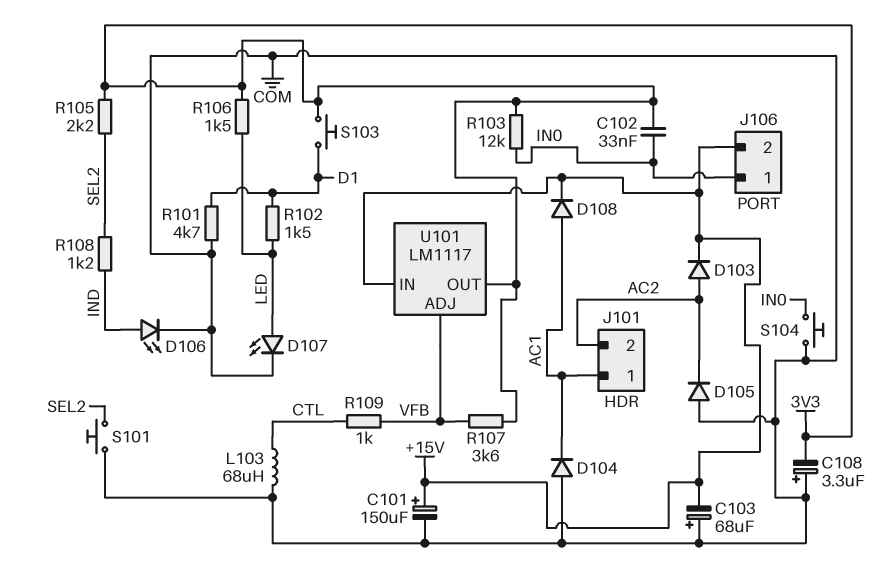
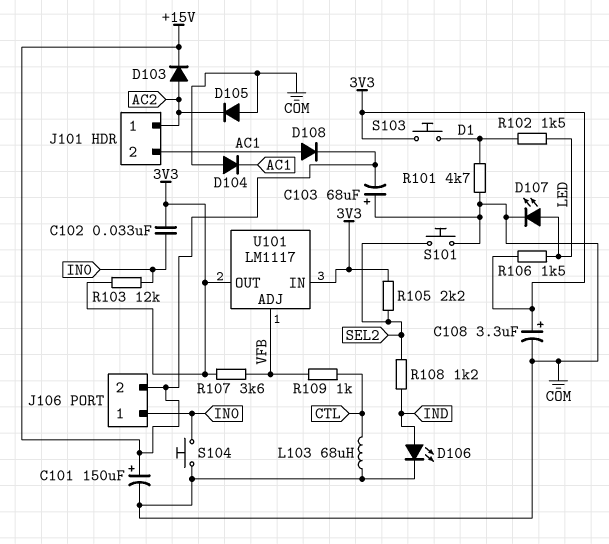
C108: 3.3uF (plus COM, minus 3V3) -> 3.3uF (plus 3V3, minus COM)
J101 pin 1: AC1 -> AC2
J101 pin 2: AC2 -> AC1
U101 pin IN: +15V -> 3V3

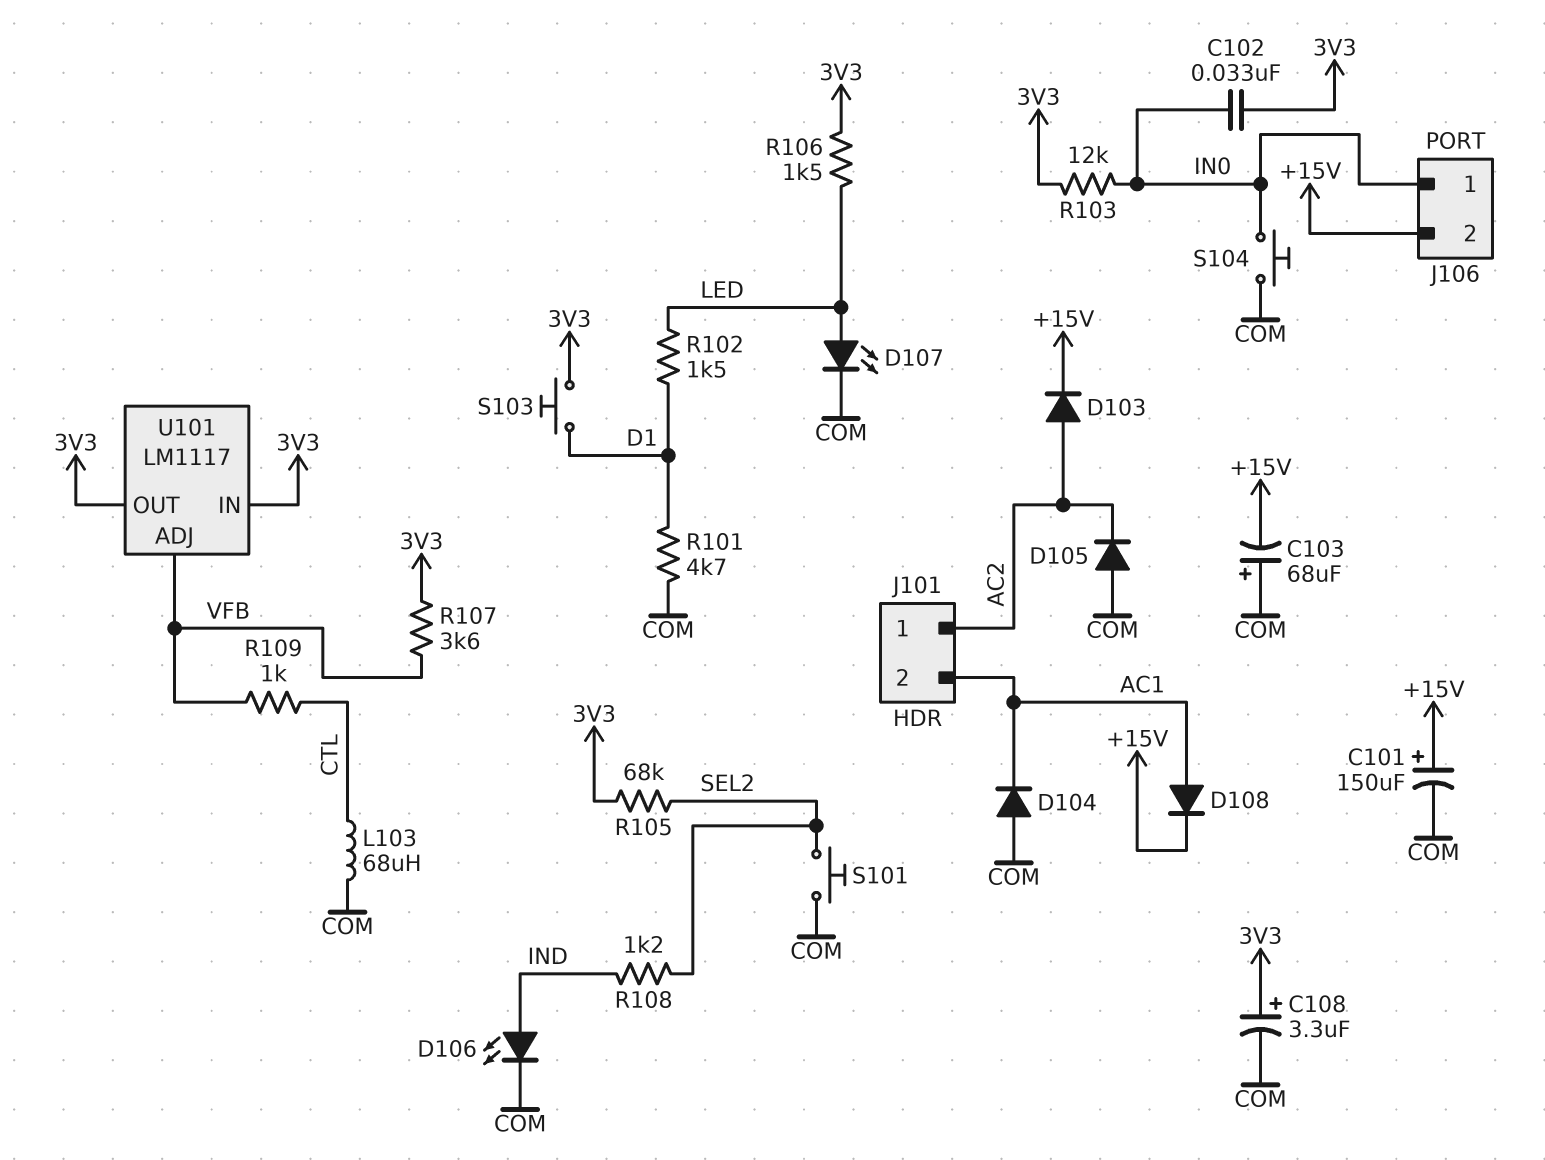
R105: 2.2k (3V3, SEL2) -> 68k (3V3, SEL2)

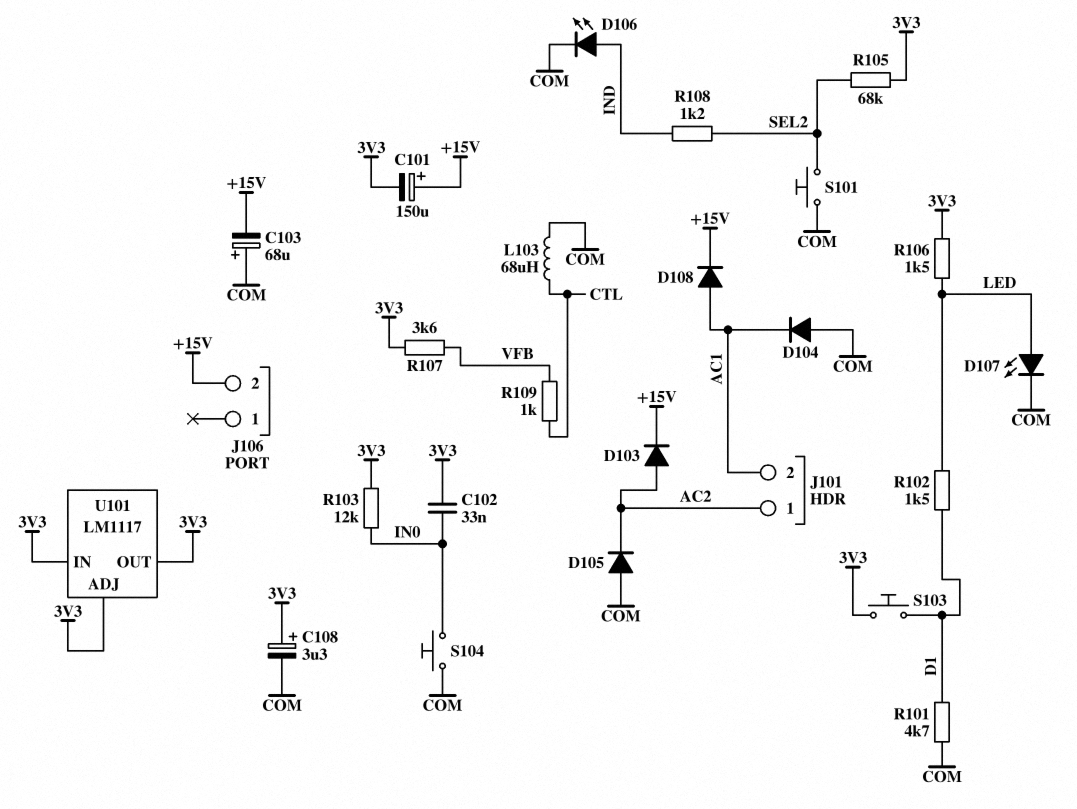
C101: 150uF (plus +15V, minus COM) -> 150uF (plus +15V, minus 3V3)
J106 pin 1: IN0 -> none
U101 pin ADJ: VFB -> 3V3

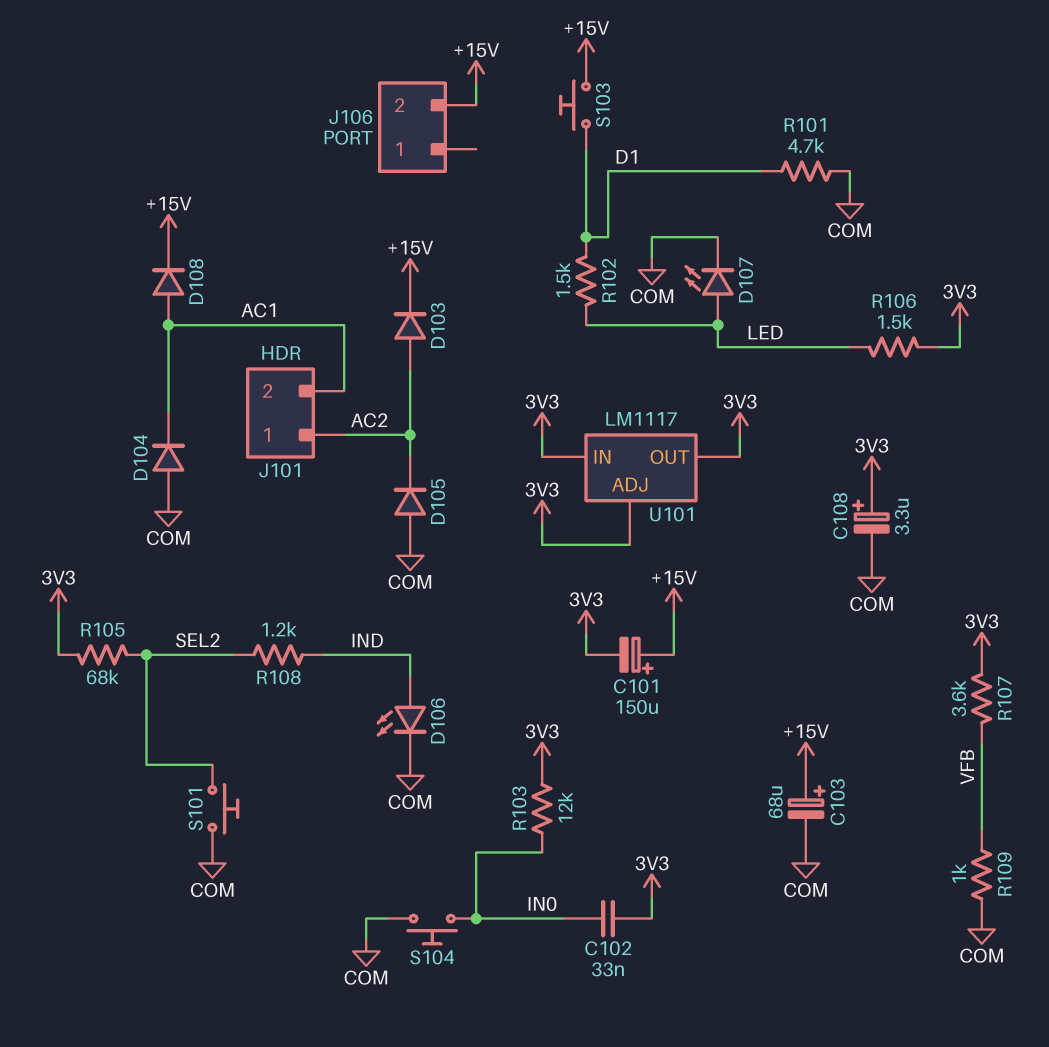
C103: 68uF (plus COM, minus +15V) -> 68uF (plus +15V, minus COM)
L103: 68uH (COM, CTL) -> none
R109: 1k (CTL, VFB) -> 1k (COM, VFB)
S103: button (3V3, D1) -> button (+15V, D1)

